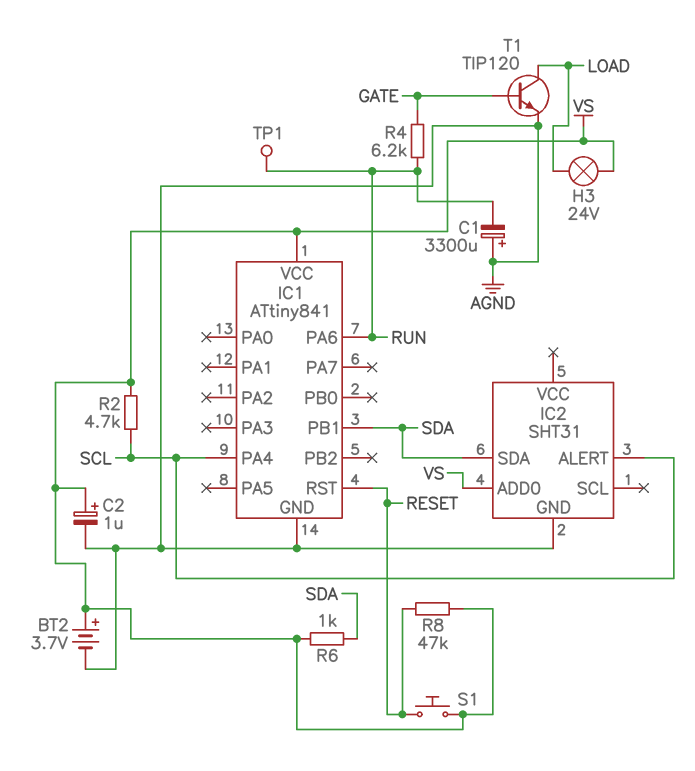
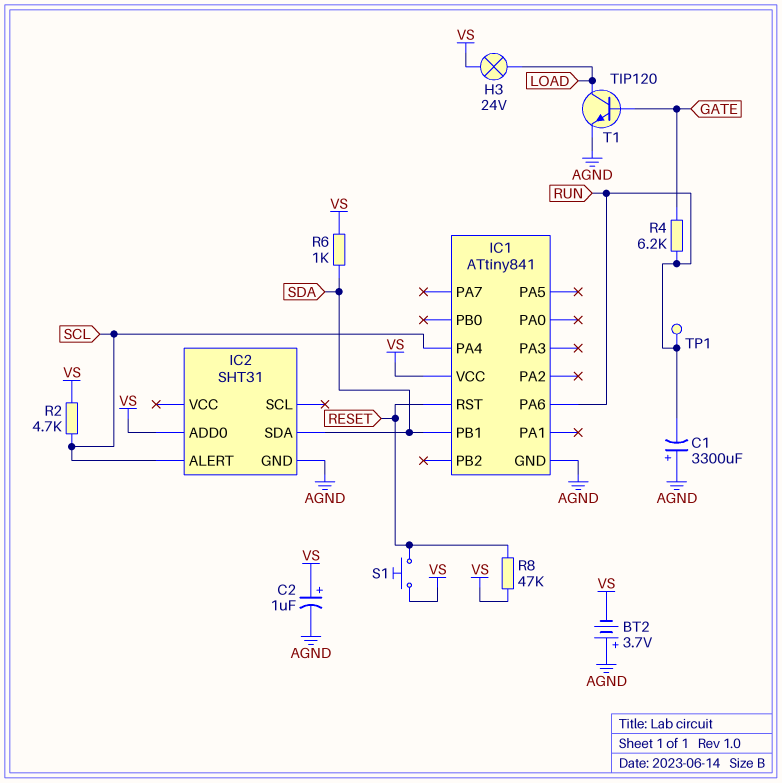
BT2: 3.7V (plus VS, minus AGND) -> 3.7V (plus AGND, minus VS)

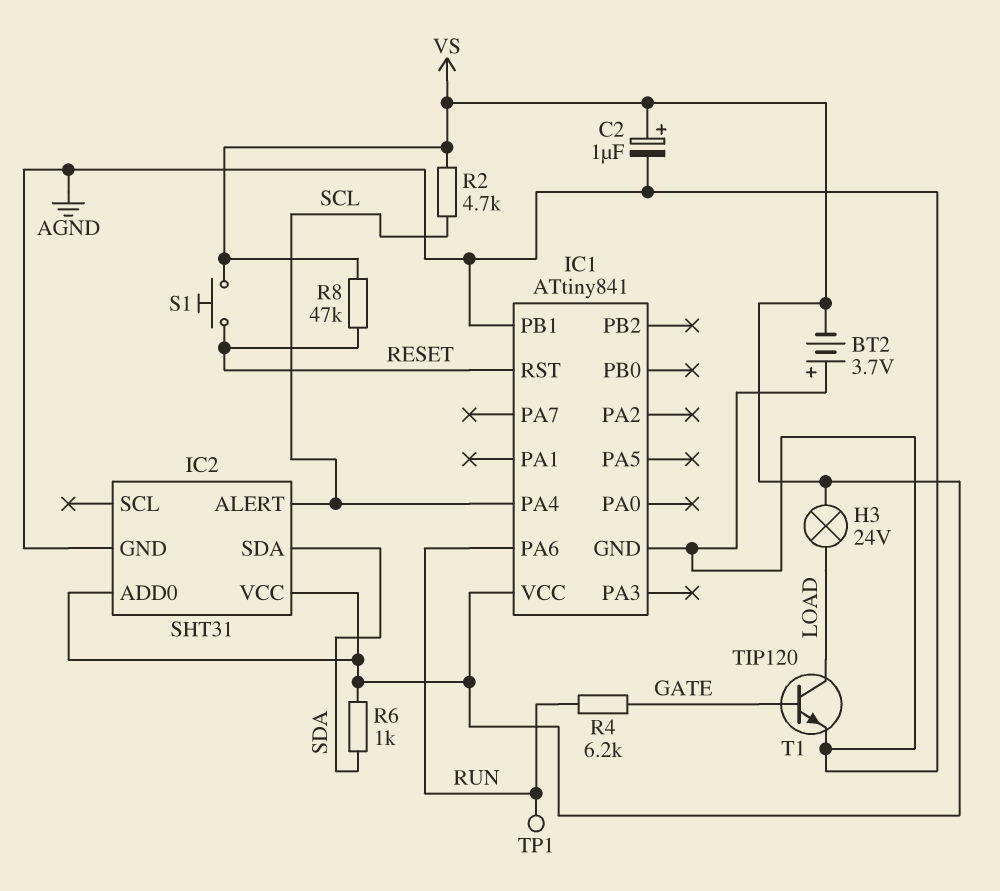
C1: 3300uF (plus AGND, minus RUN) -> none
IC1 pin PB1: SDA -> AGND
IC2 pin VCC: none -> VS

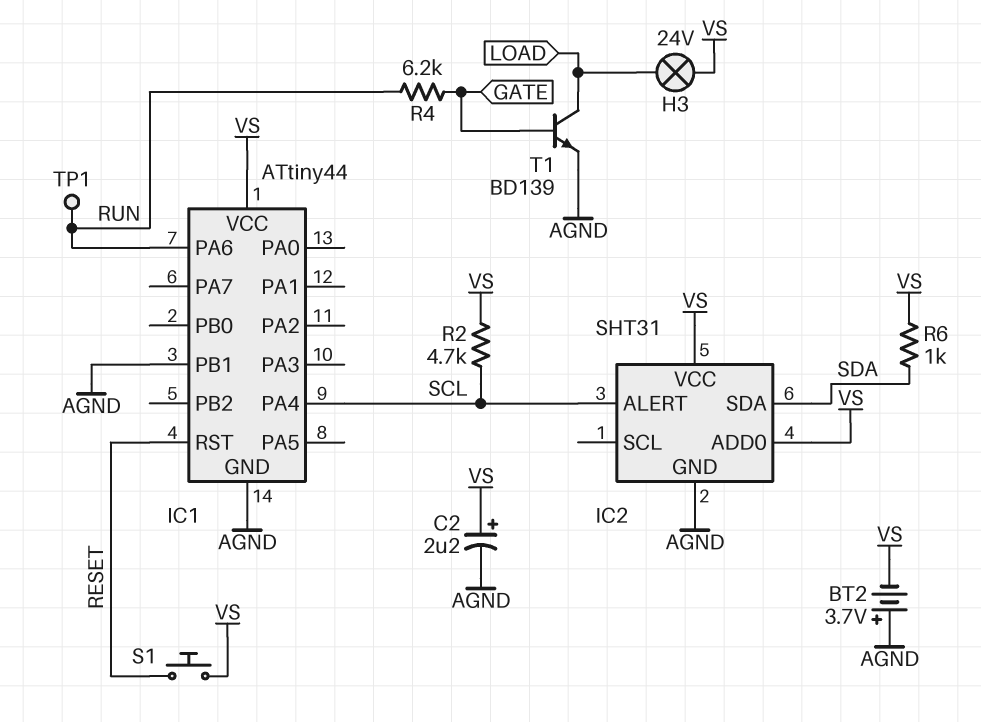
C2: 1uF (plus VS, minus AGND) -> 2.2uF (plus VS, minus AGND)
IC1: ATtiny841 -> ATtiny44
R8: 47k (RESET, VS) -> none
T1: NPN TIP120 (B GATE, C LOAD, E AGND) -> NPN BD139 (B GATE, C LOAD, E AGND)

